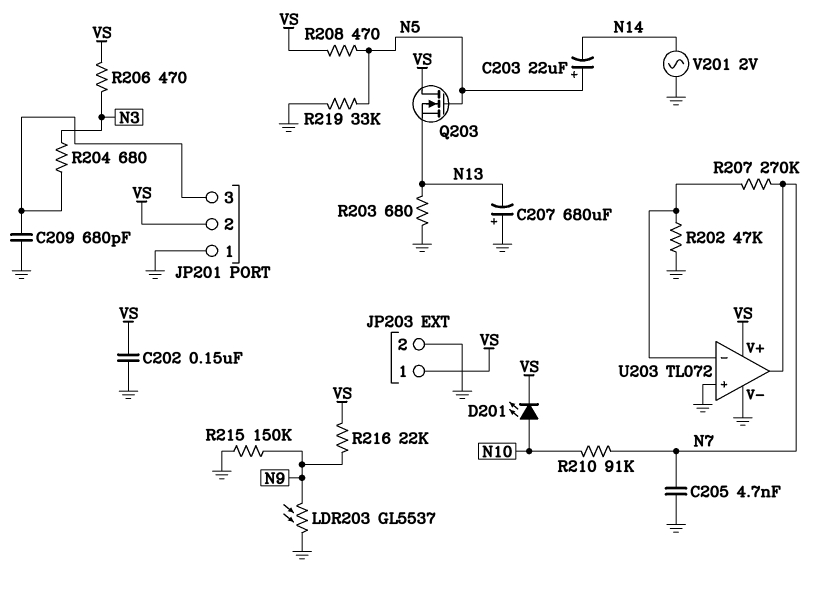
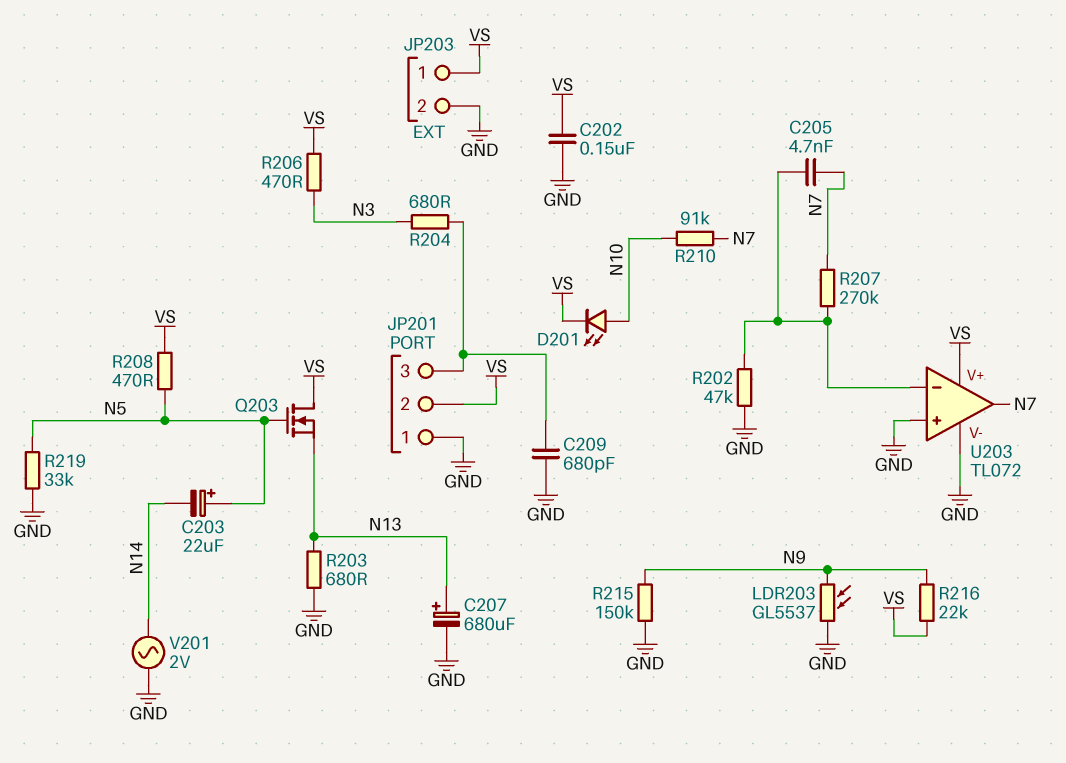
C205: 4.7nF (GND, N7) -> 4.7nF (N7, U203/in-)
C207: 680uF (plus GND, minus N13) -> 680uF (plus N13, minus GND)

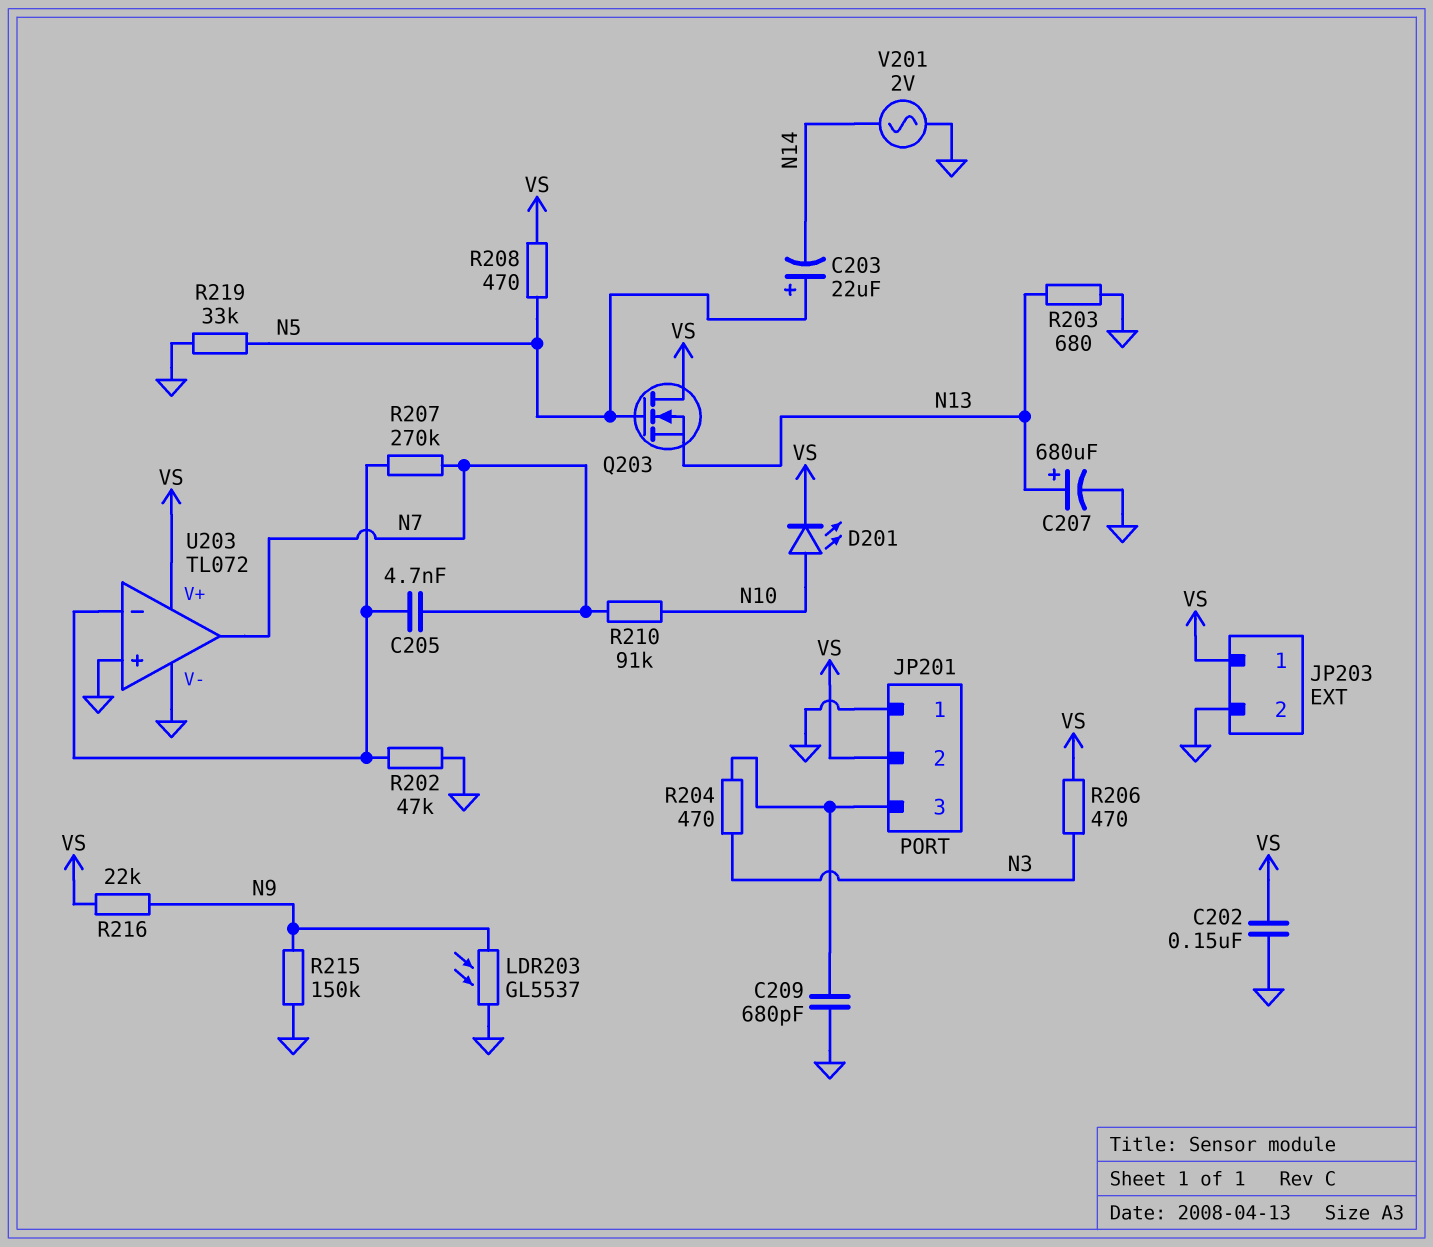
R204: 680 (JP201/3, N3) -> 470 (JP201/3, N3)

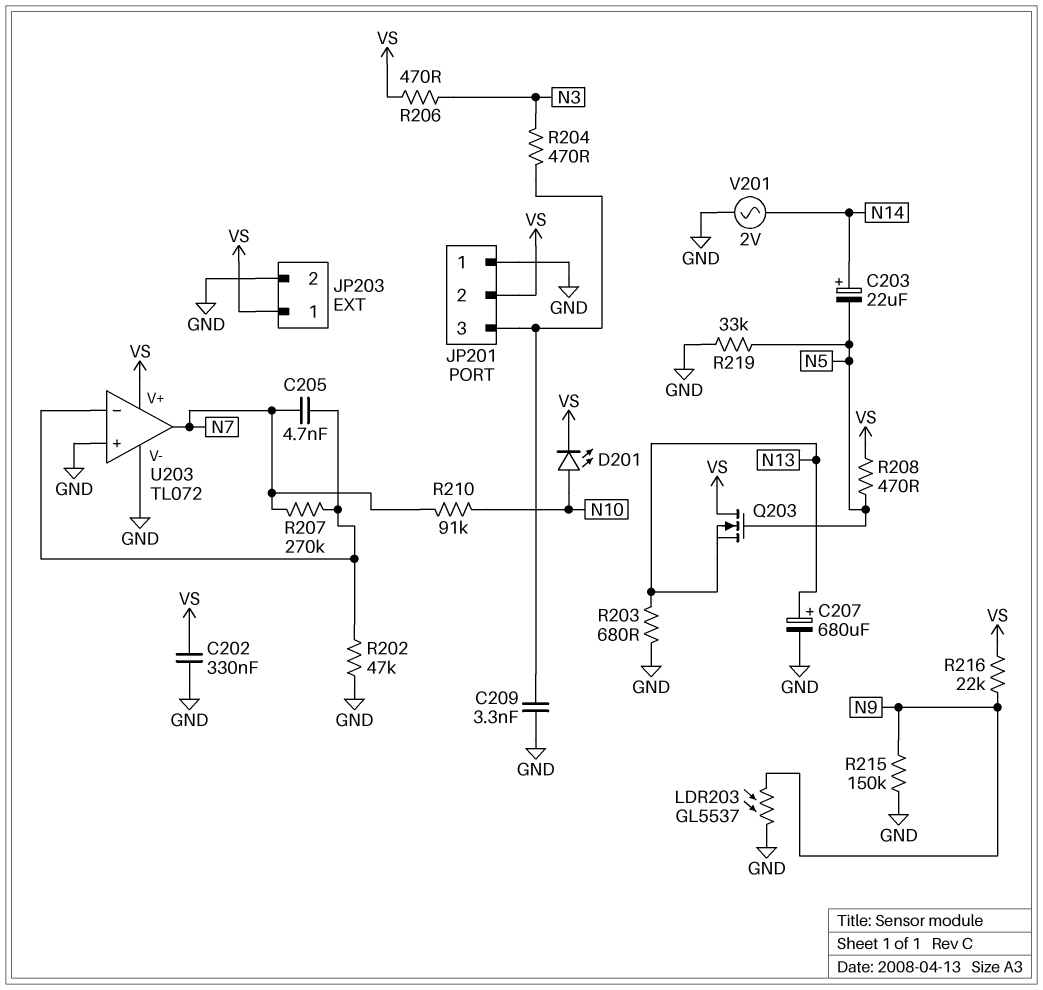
C202: 150nF (GND, VS) -> 330nF (GND, VS)
C203: 22uF (plus N5, minus N14) -> 22uF (plus N14, minus N5)
C209: 680pF (GND, JP201/3) -> 3.3nF (GND, JP201/3)

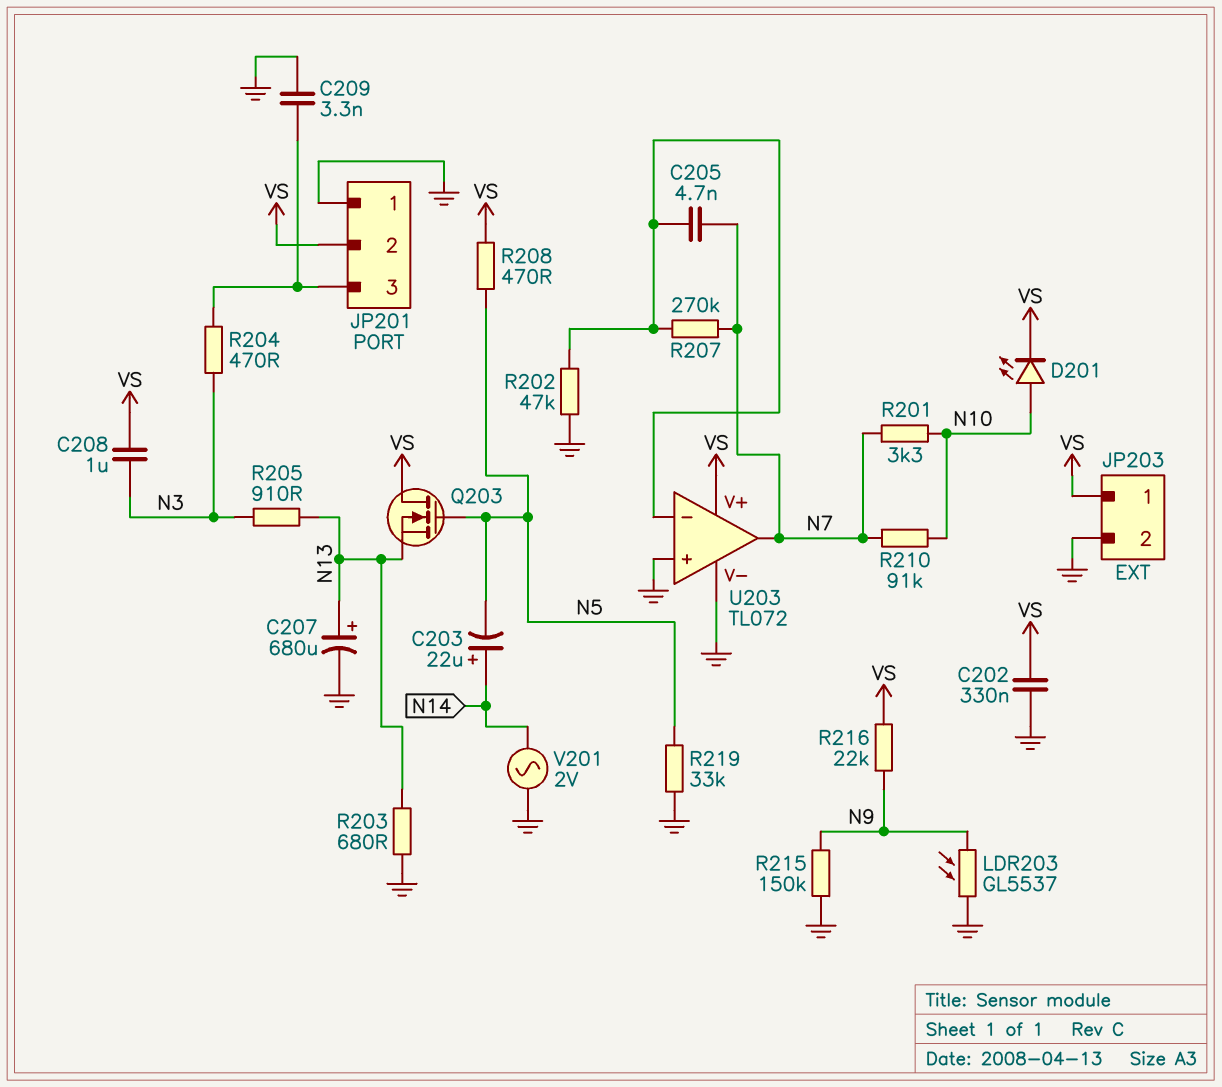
C208: none -> 1uF (N3, VS)
R201: none -> 3.3k (N7, N10)
R205: none -> 910 (N3, N13)
R206: 470 (N3, VS) -> none

